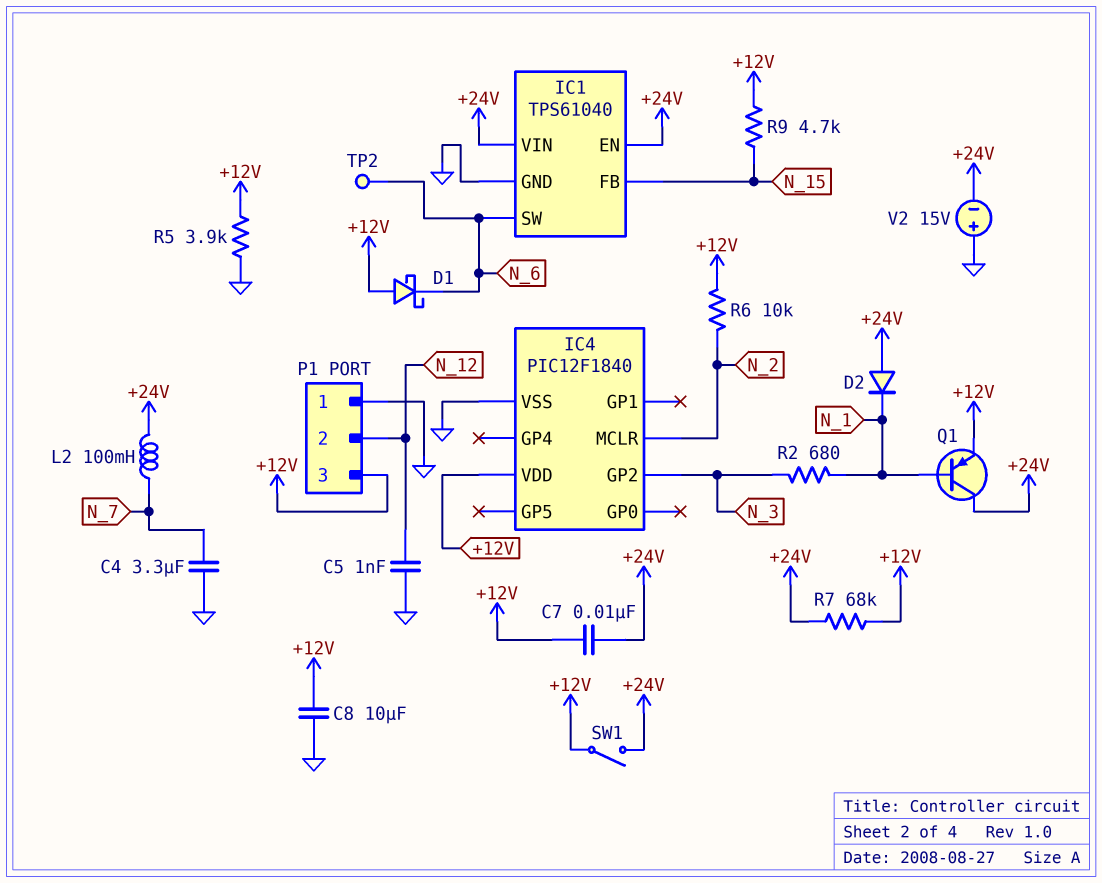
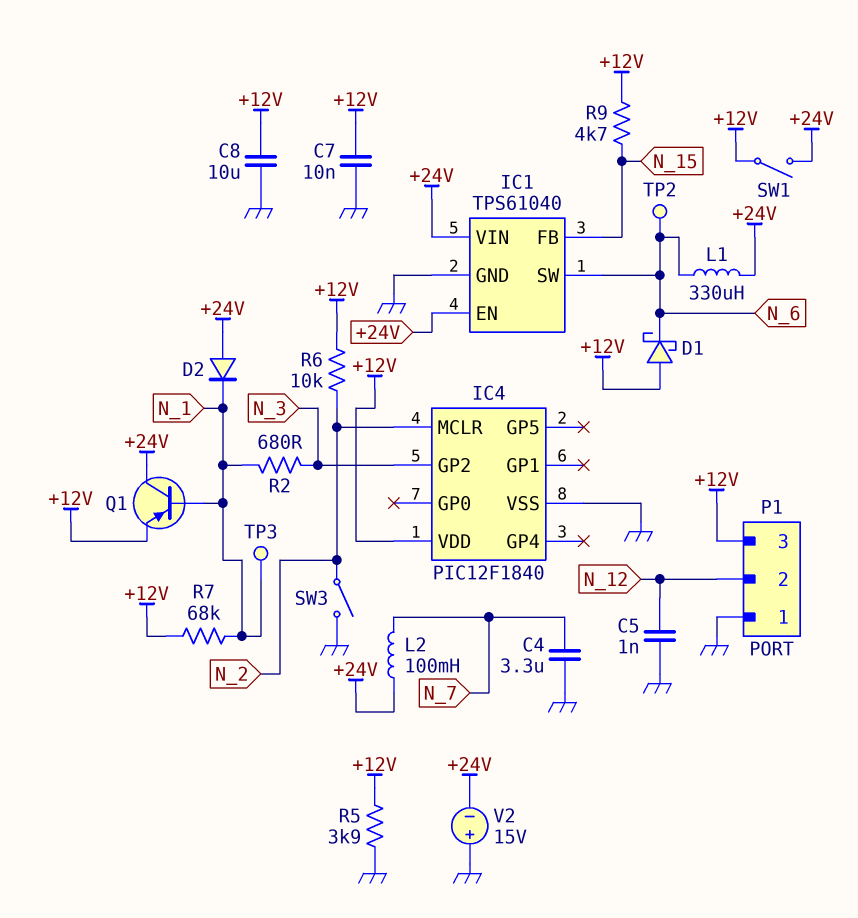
C7: 10nF (+12V, +24V) -> 10nF (+12V, GND)
L1: none -> 330uH (+24V, N_6)
R7: 68k (+12V, +24V) -> 68k (+12V, N_1)
SW3: none -> switch (GND, N_2)
TP3: none -> test point (N_1)

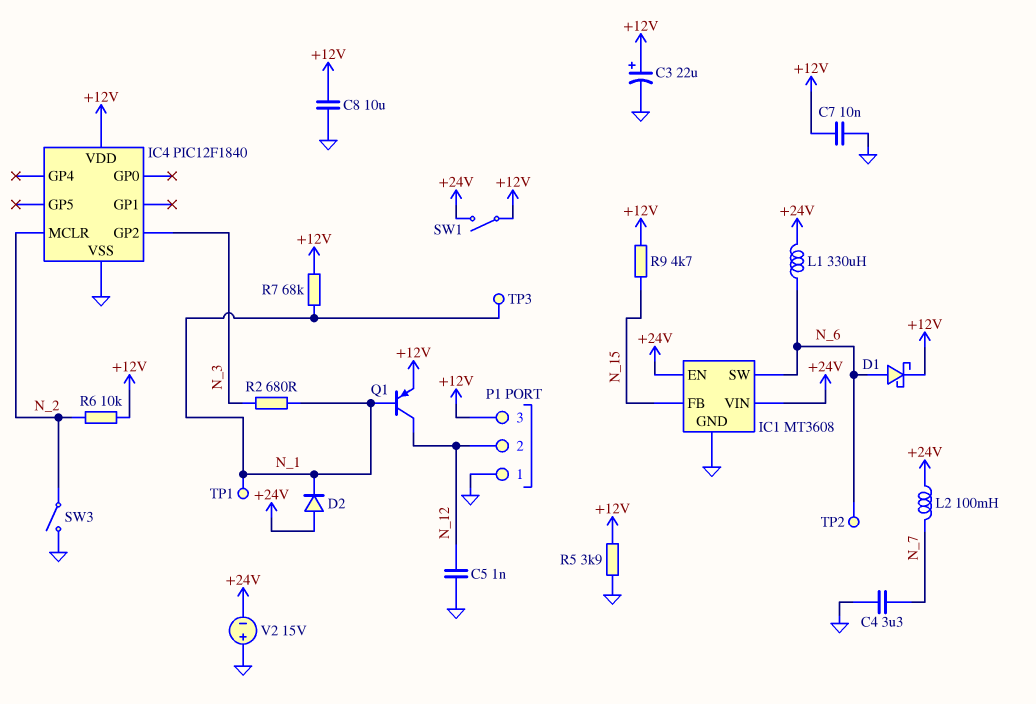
C3: none -> 22uF (plus +12V, minus GND)
D1: schottky (A +12V, K N_6) -> schottky (A N_6, K +12V)
IC1: TPS61040 -> MT3608
Q1: PNP (B N_1, C +24V, E +12V) -> PNP (B N_1, C N_12, E +12V)
TP1: none -> test point (N_1)

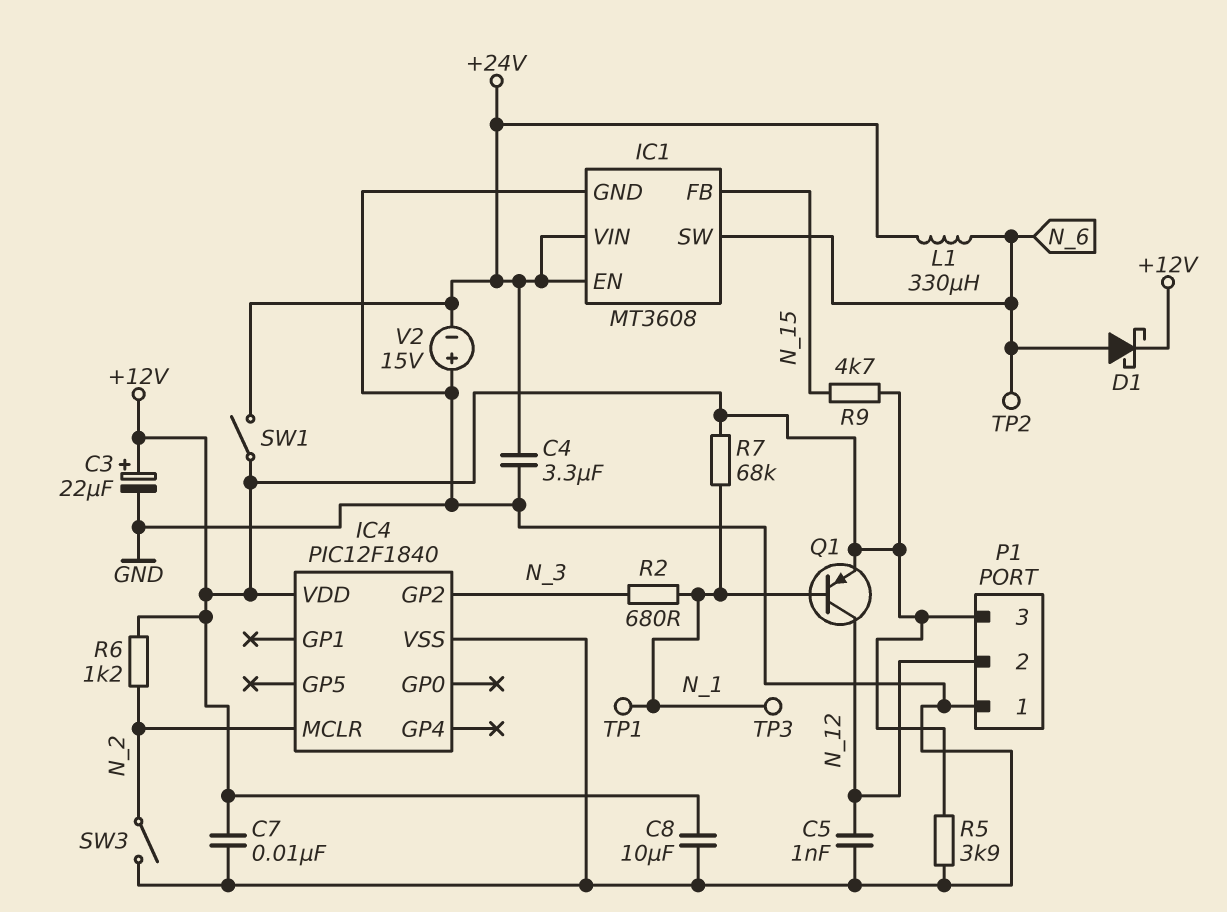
C4: 3.3uF (GND, N_7) -> 3.3uF (+24V, GND)
D2: diode (A +24V, K N_1) -> none
L2: 100mH (+24V, N_7) -> none
R6: 10k (+12V, N_2) -> 1.2k (+12V, N_2)

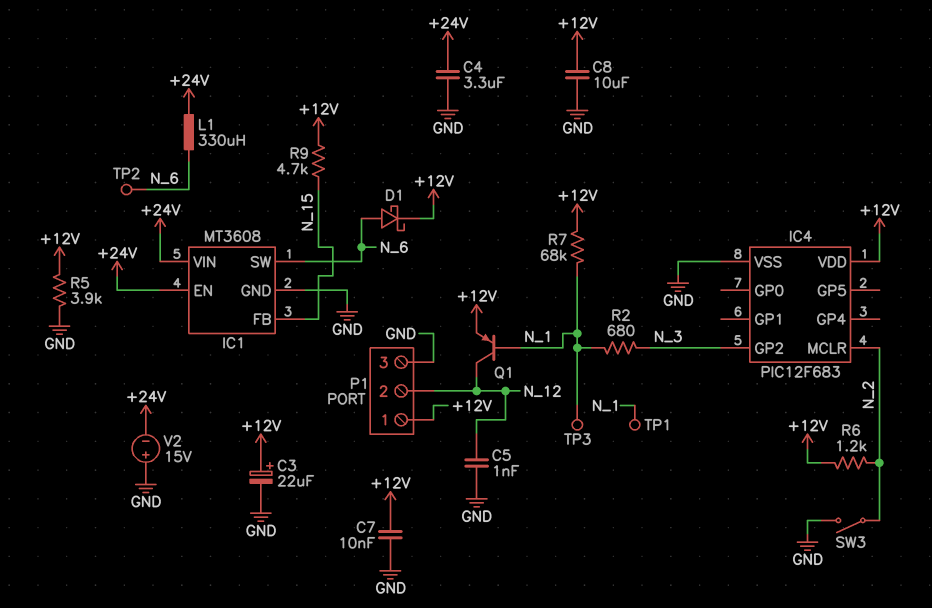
IC4: PIC12F1840 -> PIC12F683
P1 pin 1: GND -> +12V
P1 pin 3: +12V -> GND
SW1: switch (+12V, +24V) -> none

